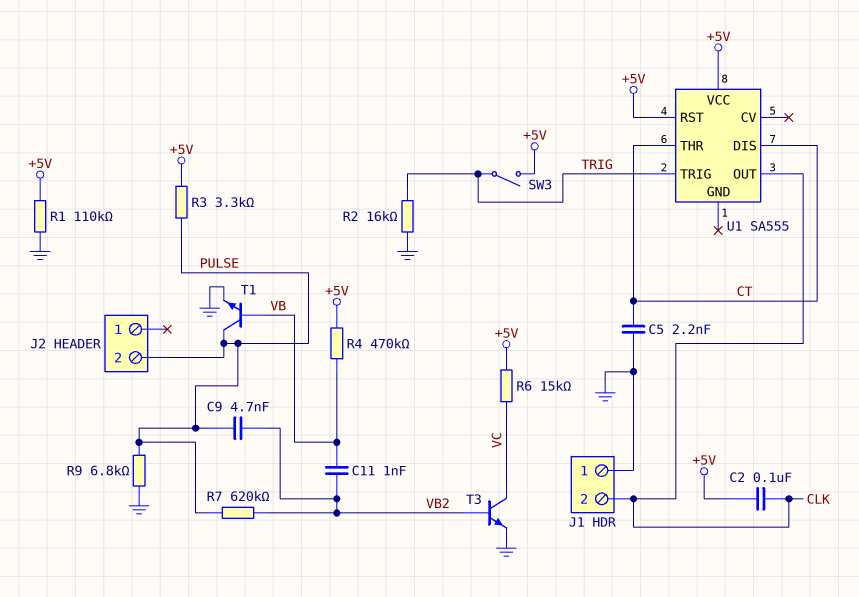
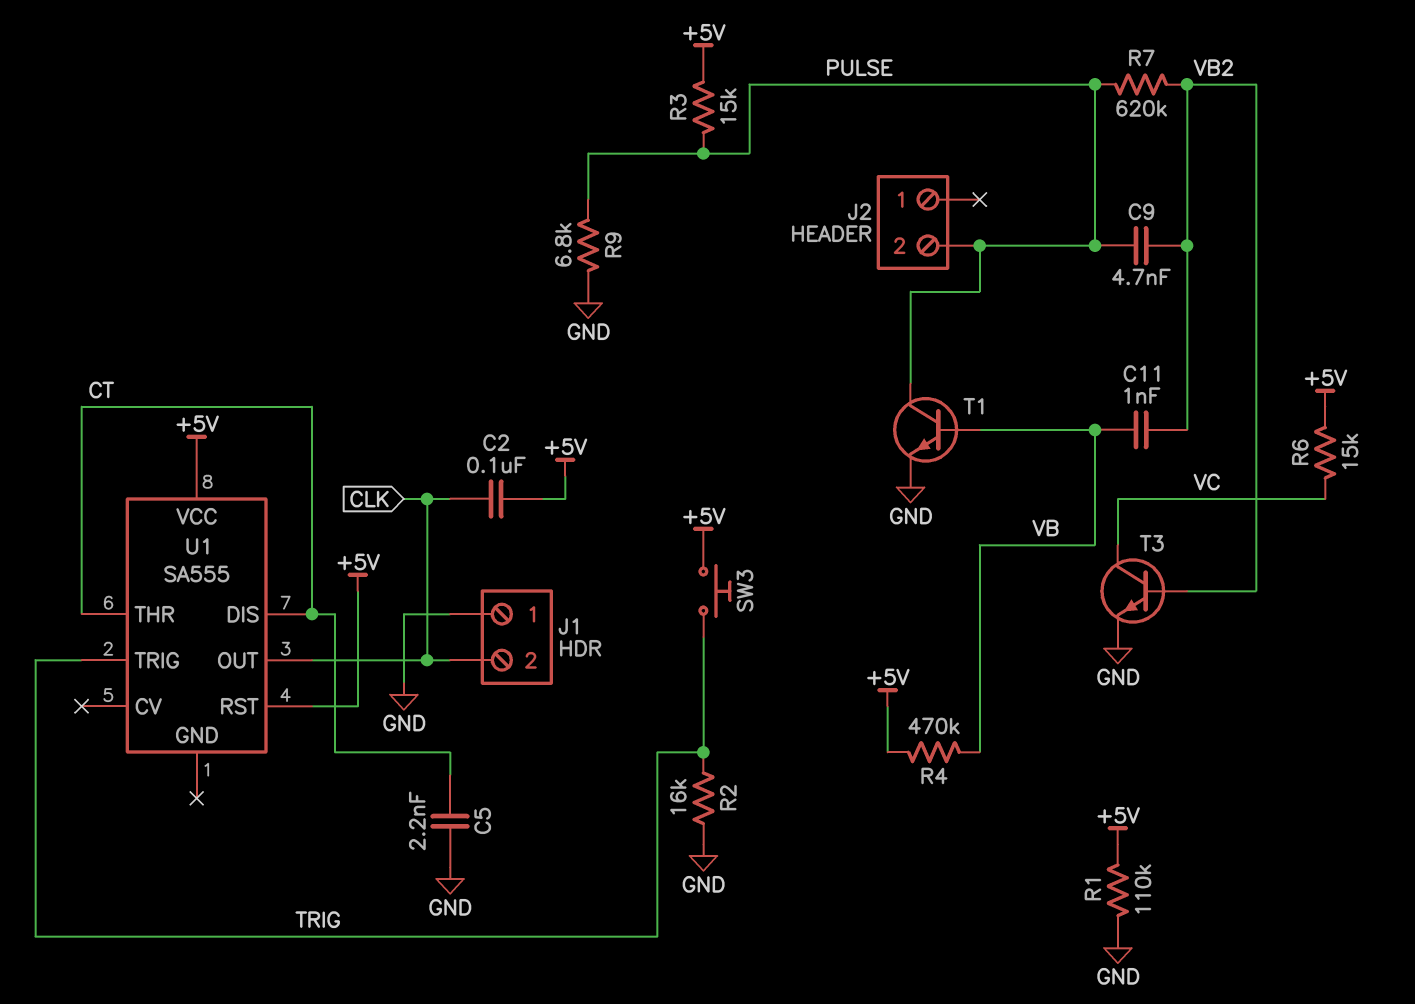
R3: 3.3k (+5V, PULSE) -> 15k (+5V, PULSE)
SW3: switch (+5V, TRIG) -> button (+5V, TRIG)

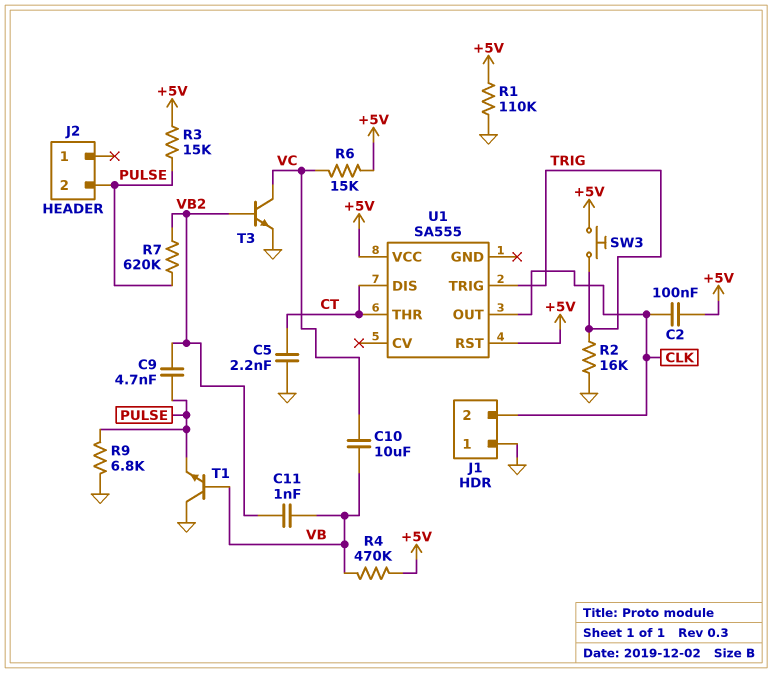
C10: none -> 10uF (VB, VC)
T1: NPN (B VB, C PULSE, E GND) -> NPN (B VB, C GND, E PULSE)

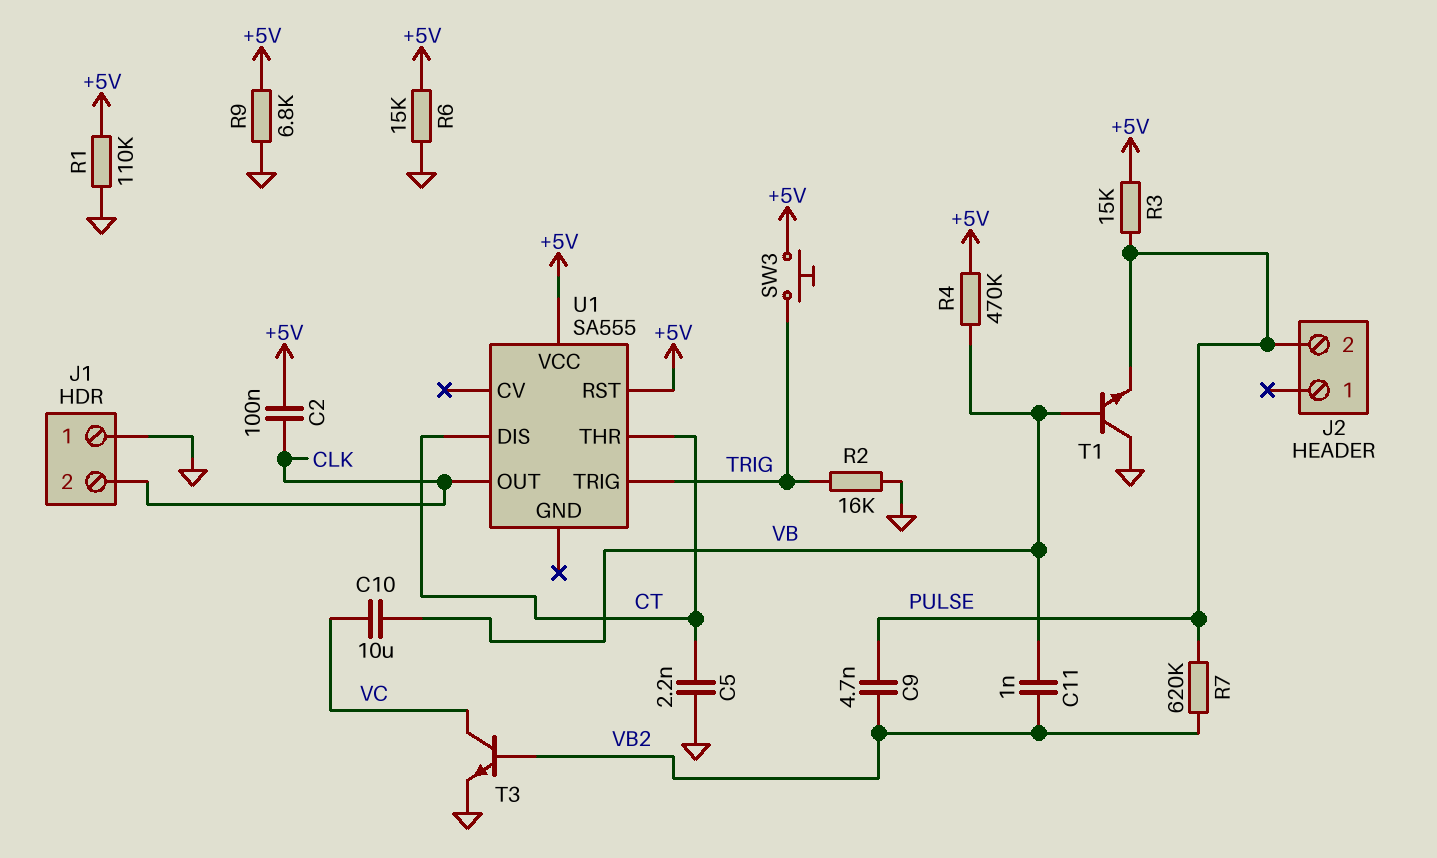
R6: 15k (+5V, VC) -> 15k (+5V, GND)
R9: 6.8k (GND, PULSE) -> 6.8k (+5V, GND)

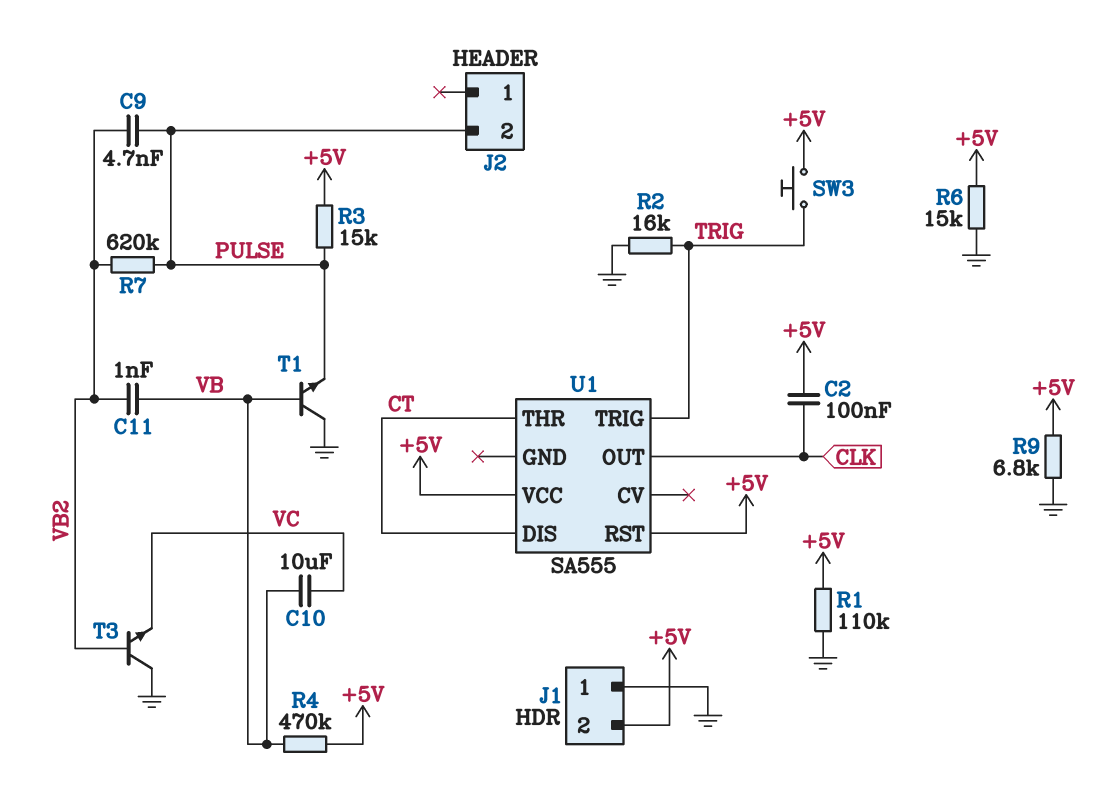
C5: 2.2nF (CT, GND) -> none
J1 pin 2: CLK -> +5V
T3: NPN (B VB2, C VC, E GND) -> NPN (B VB2, C GND, E VC)

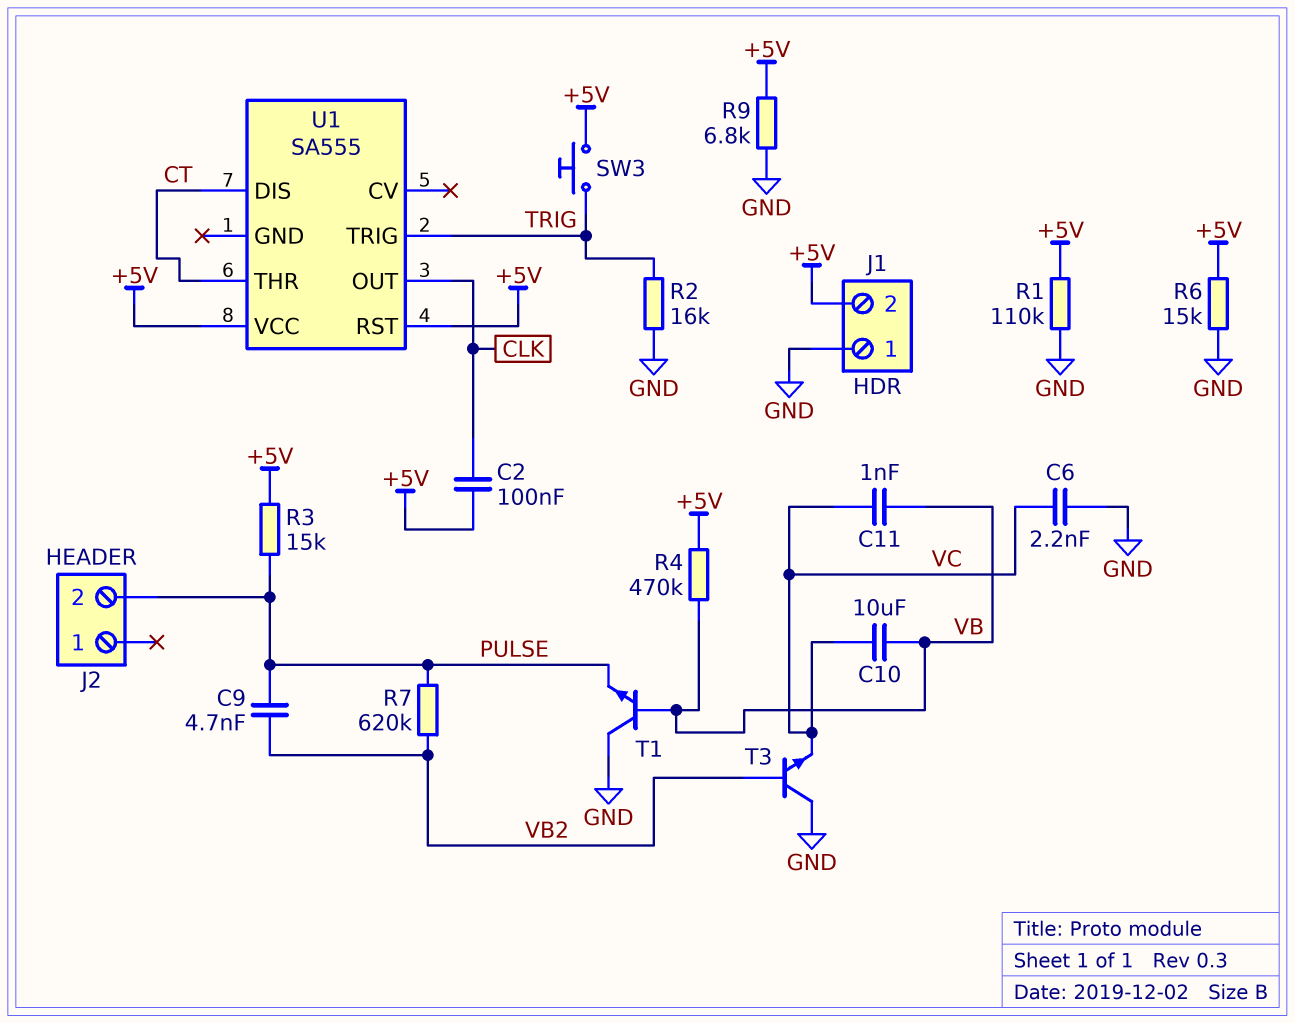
C6: none -> 2.2nF (GND, VC)
C11: 1nF (VB, VB2) -> 1nF (VB, VC)

